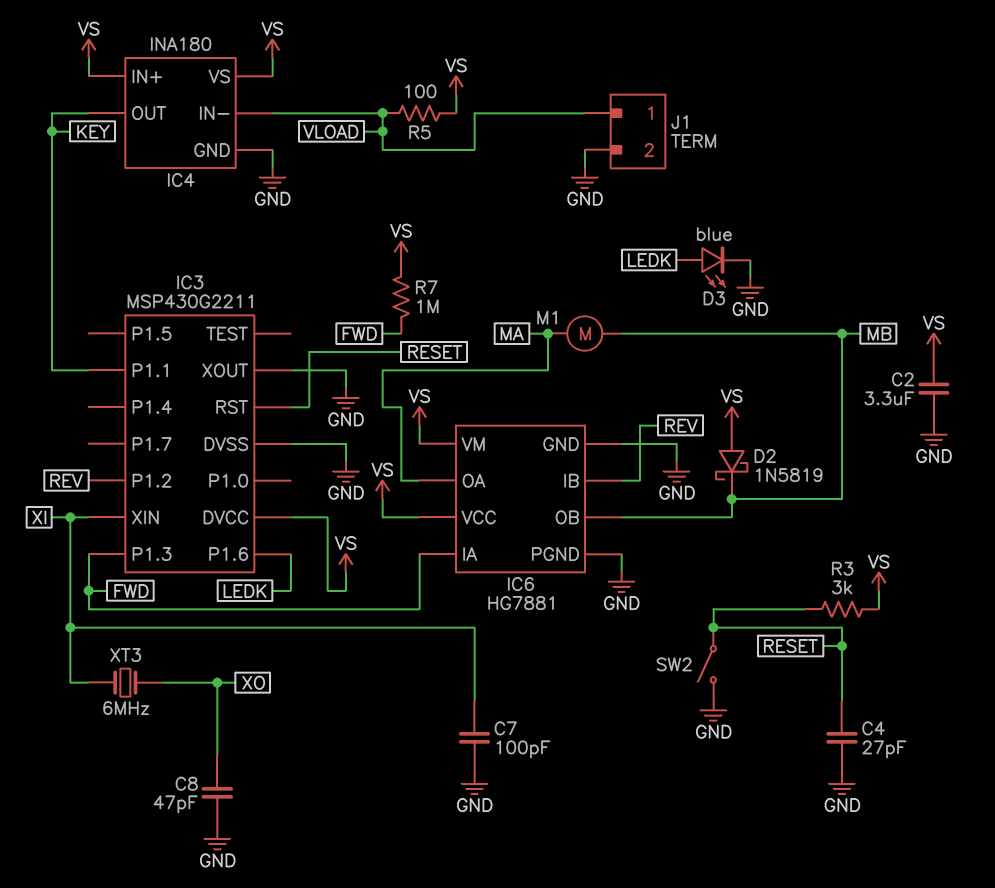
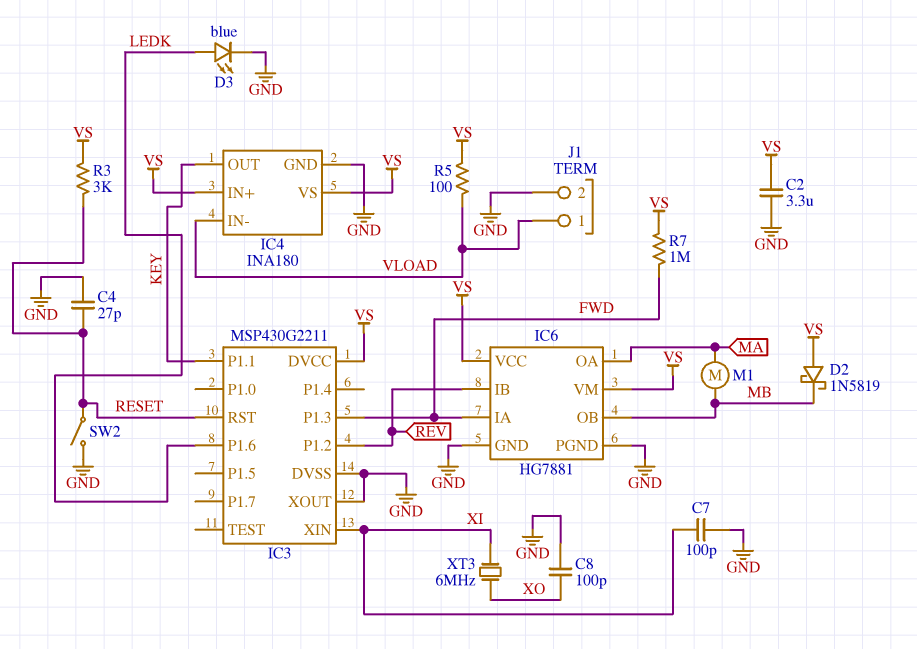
C8: 47pF (GND, XO) -> 100pF (GND, XO)

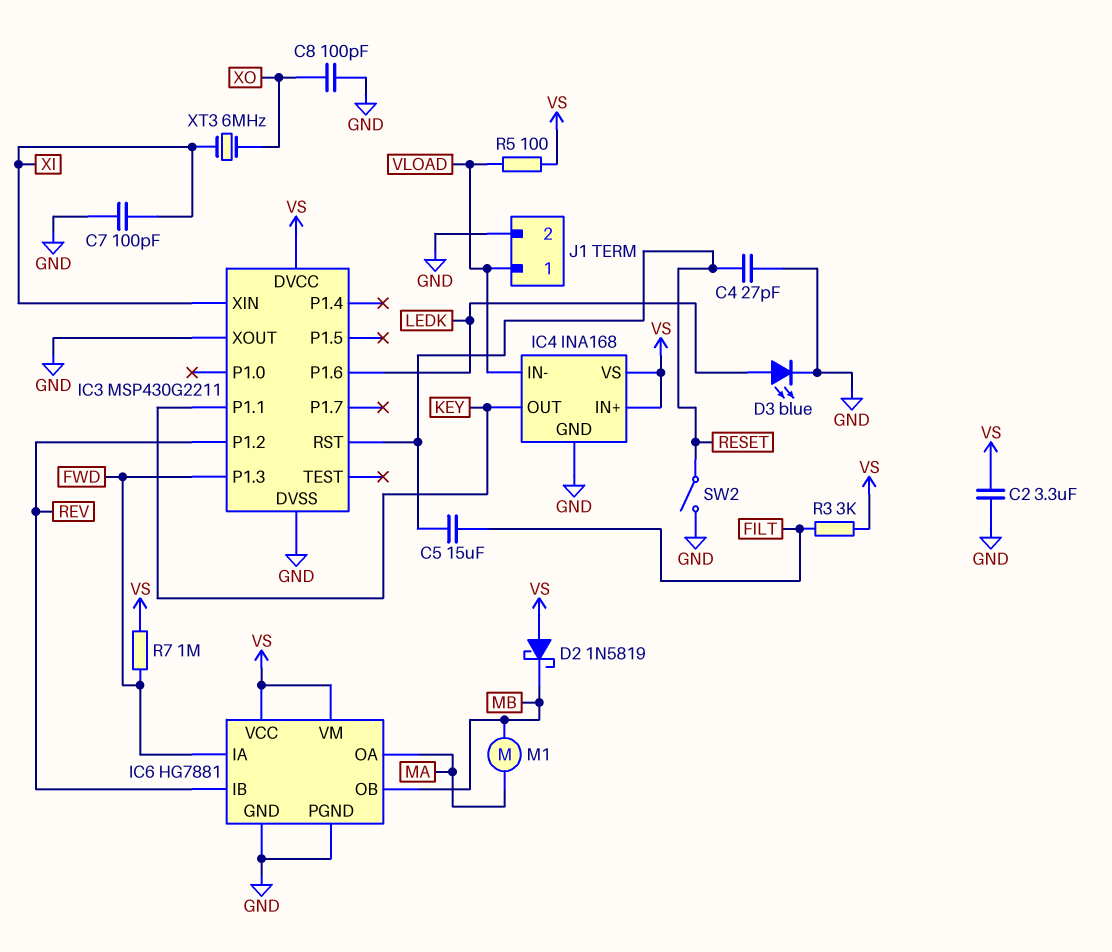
C5: none -> 15uF (FILT, RESET)
IC4: INA180 -> INA168
R3: 3k (RESET, VS) -> 3k (FILT, VS)

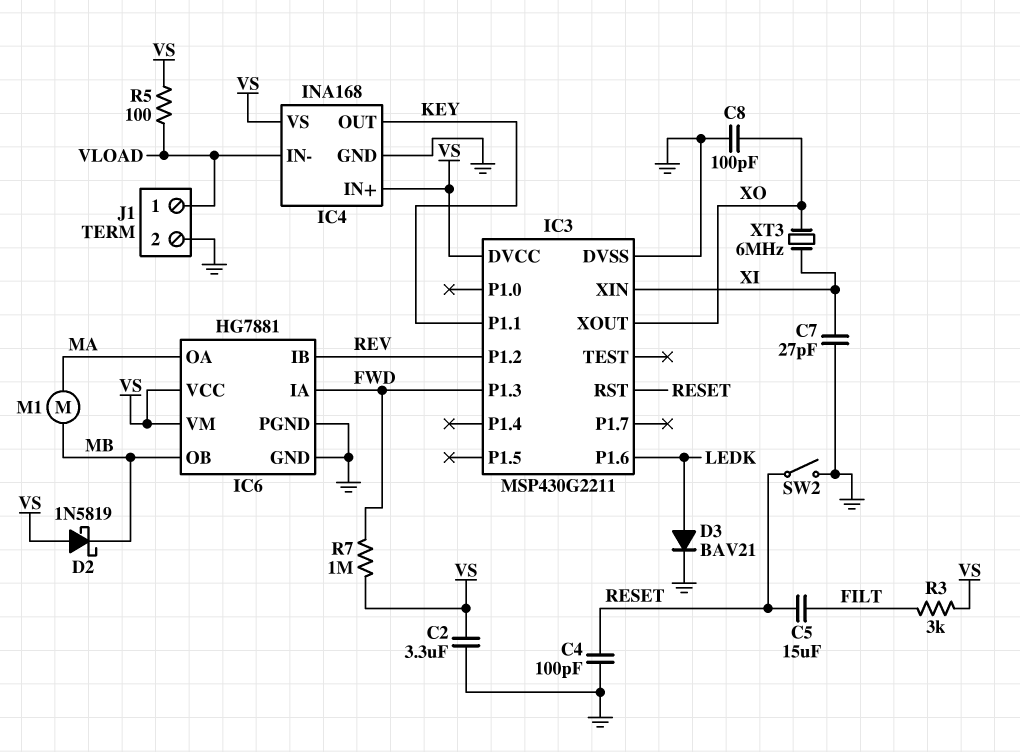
C4: 27pF (GND, RESET) -> 100pF (GND, RESET)
C7: 100pF (GND, XI) -> 27pF (GND, XI)
D3: LED blue (A LEDK, K GND) -> diode BAV21 (A LEDK, K GND)
IC3 pin XOUT: GND -> XO

